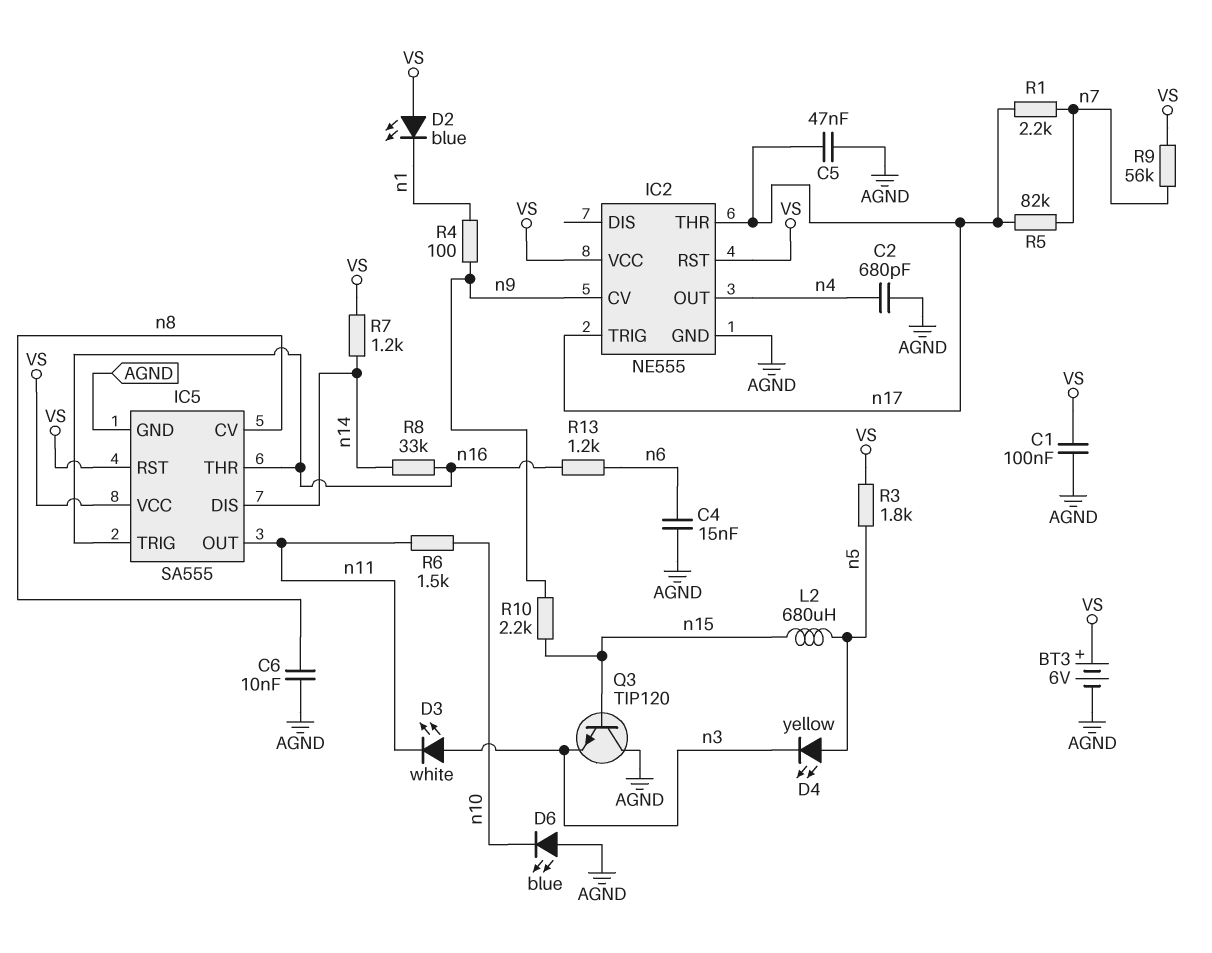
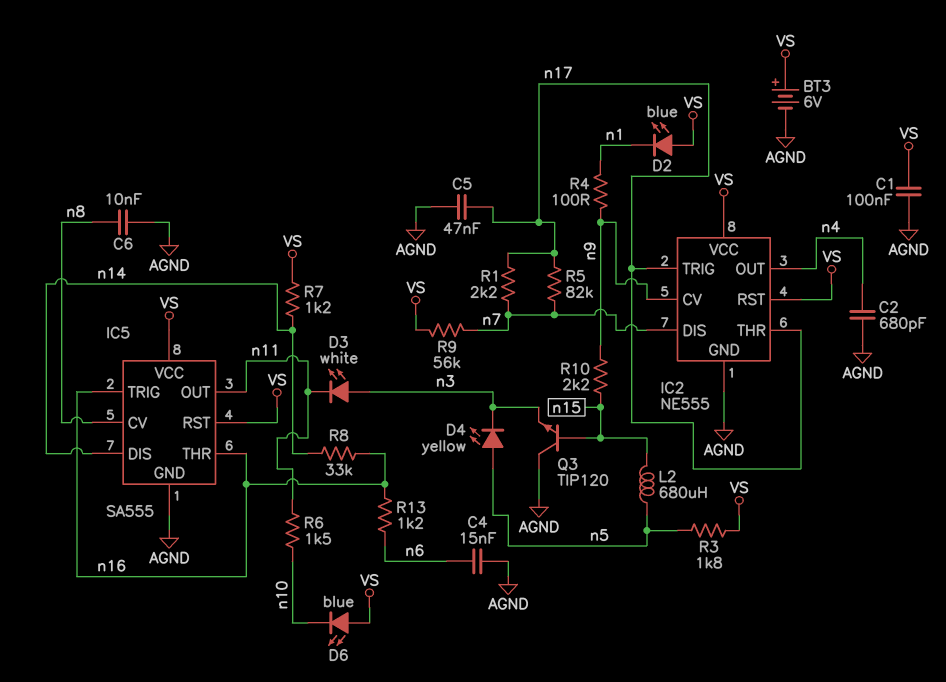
D6: LED blue (A AGND, K n10) -> LED blue (A VS, K n10)
IC2 pin DIS: none -> n7

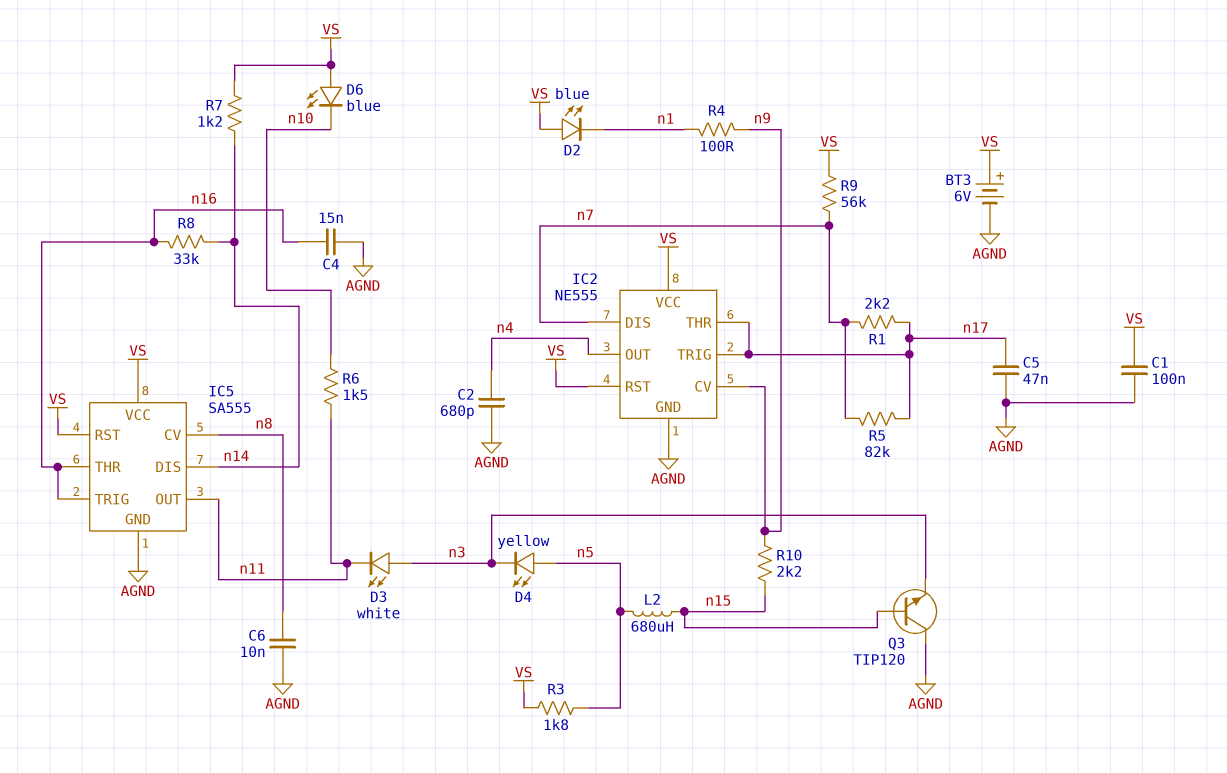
C4: 15nF (AGND, n6) -> 15nF (AGND, n16)
R13: 1.2k (n6, n16) -> none

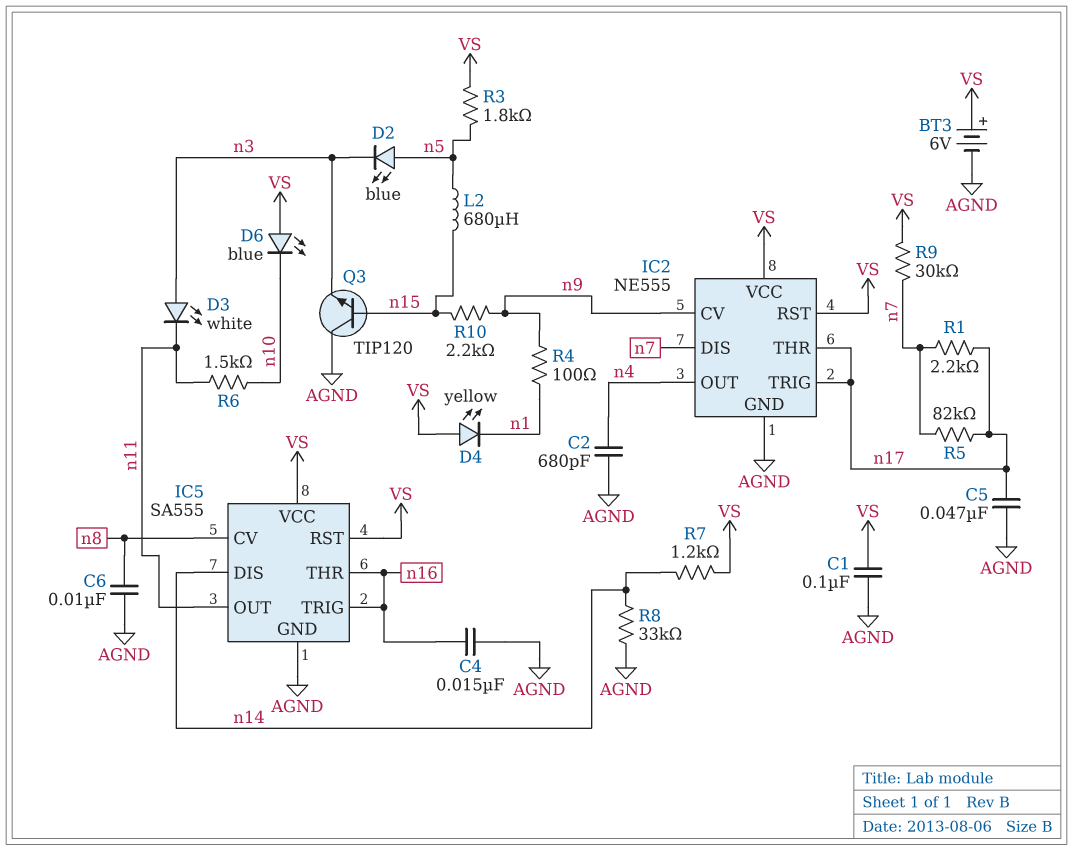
D2: LED blue (A VS, K n1) -> LED blue (A n5, K n3)
D4: LED yellow (A n5, K n3) -> LED yellow (A VS, K n1)
R8: 33k (n14, n16) -> 33k (AGND, n14)
R9: 56k (VS, n7) -> 30k (VS, n7)

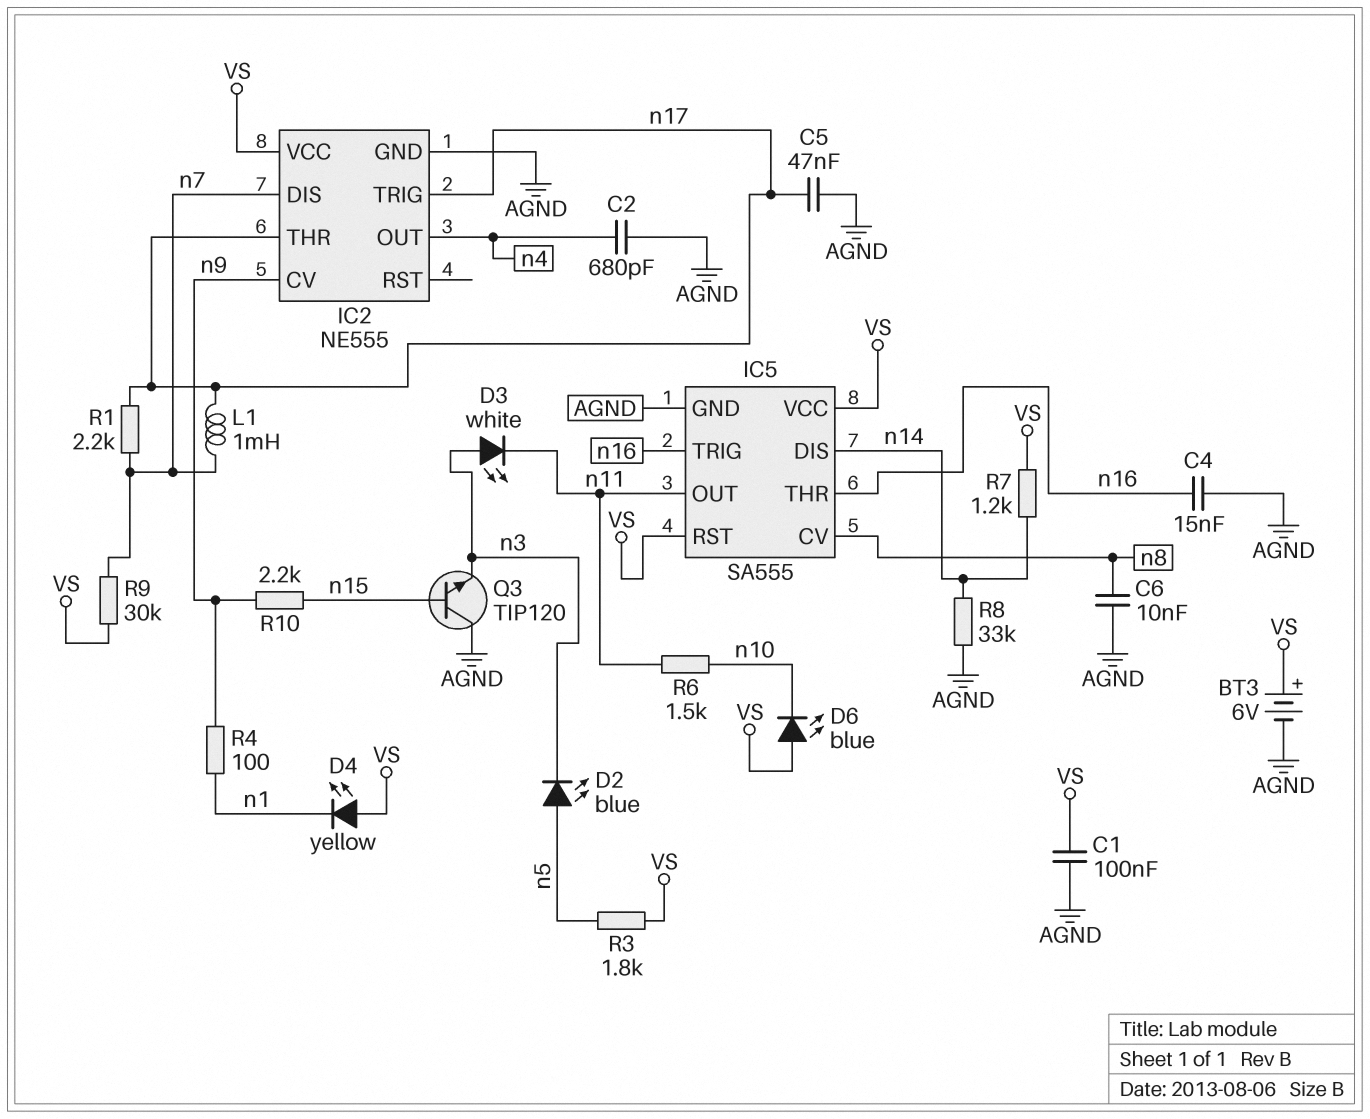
IC2 pin RST: VS -> none
L1: none -> 1mH (n7, n17)
L2: 680uH (n5, n15) -> none
R5: 82k (n7, n17) -> none

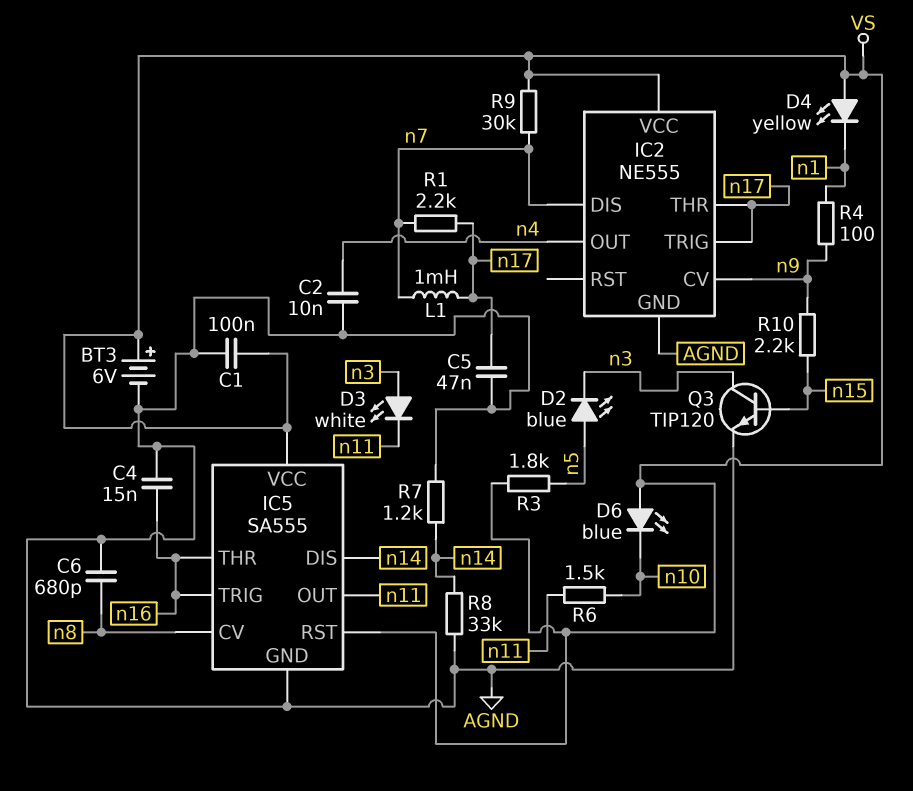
C2: 680pF (AGND, n4) -> 10nF (AGND, n4)
C6: 10nF (AGND, n8) -> 680pF (AGND, n8)
Q3: NPN TIP120 (B n15, C AGND, E n3) -> NPN TIP120 (B n15, C n3, E AGND)
R7: 1.2k (VS, n14) -> 1.2k (AGND, n14)

